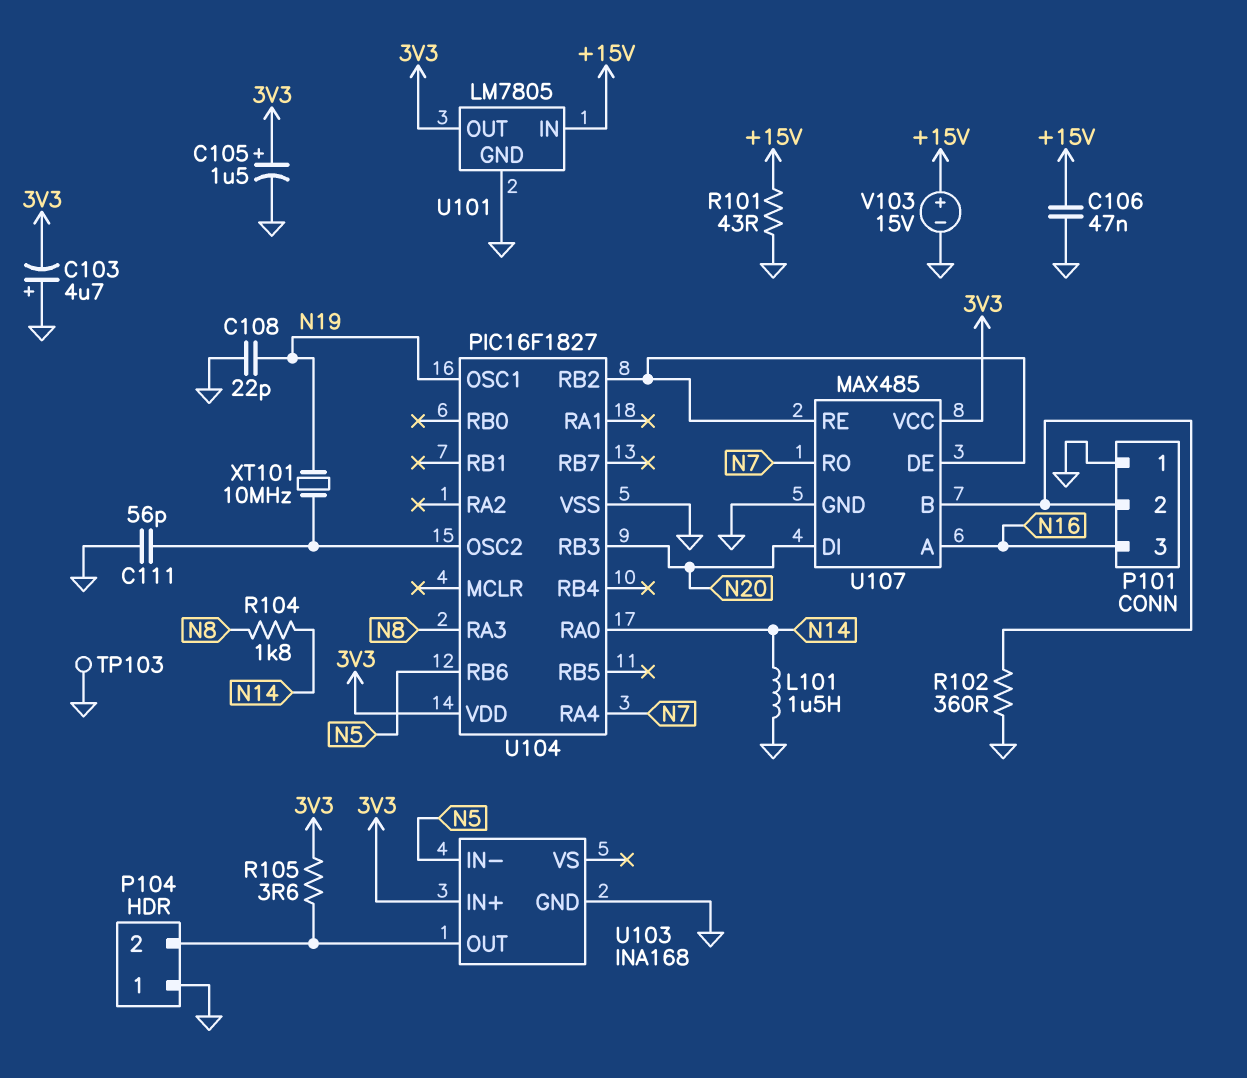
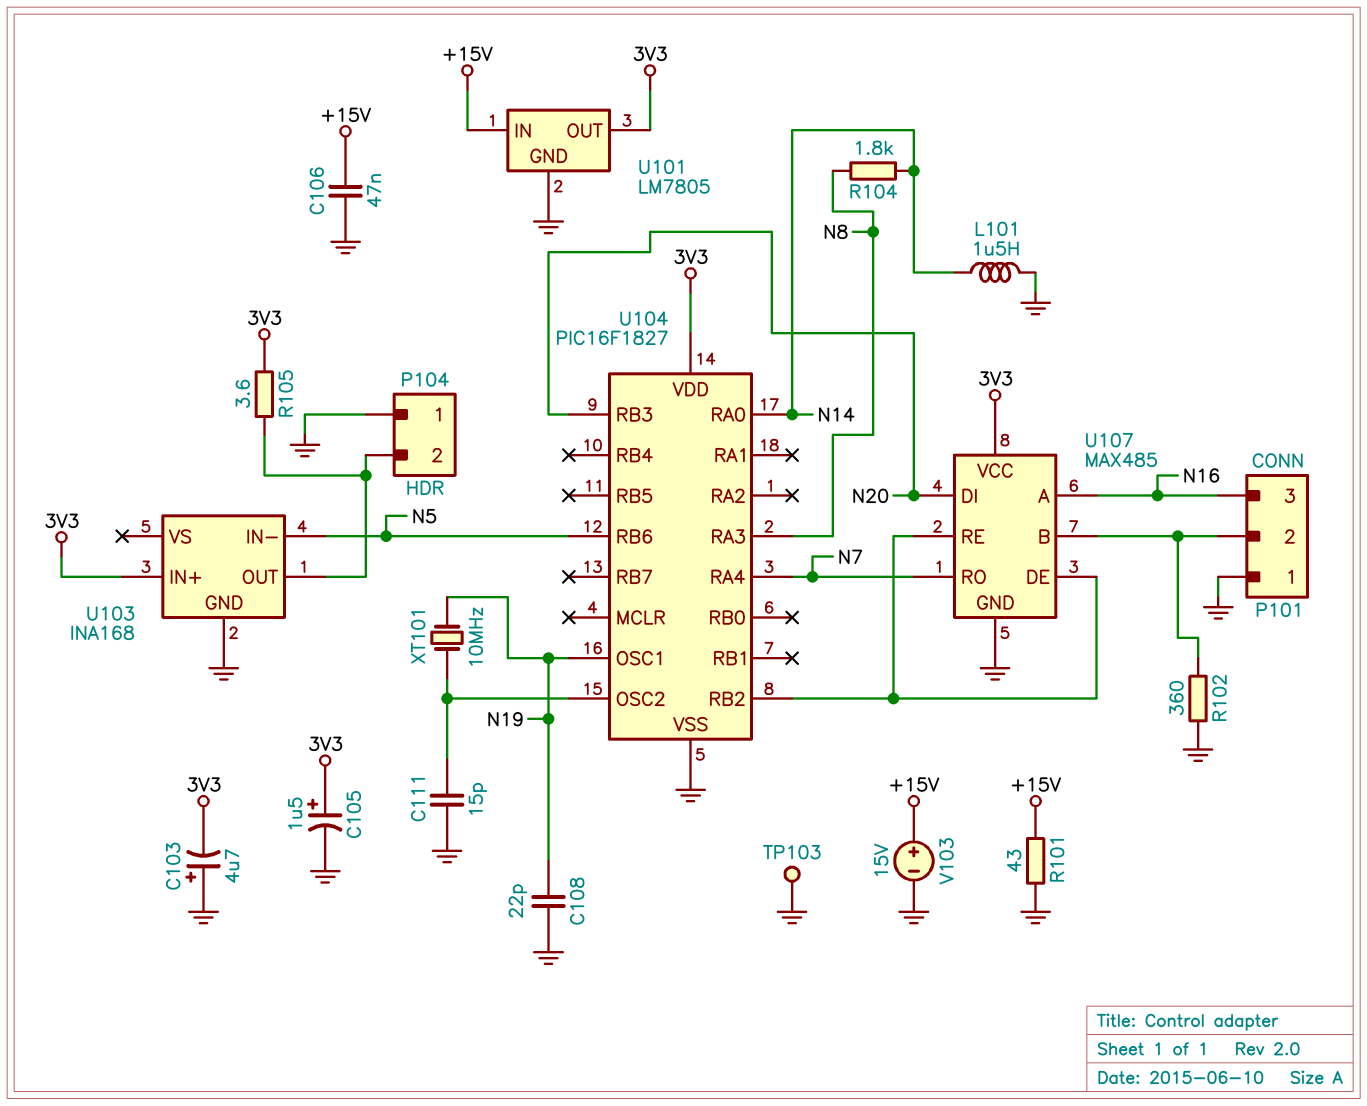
C111: 56pF (GND, U104/OSC2) -> 15pF (GND, U104/OSC2)

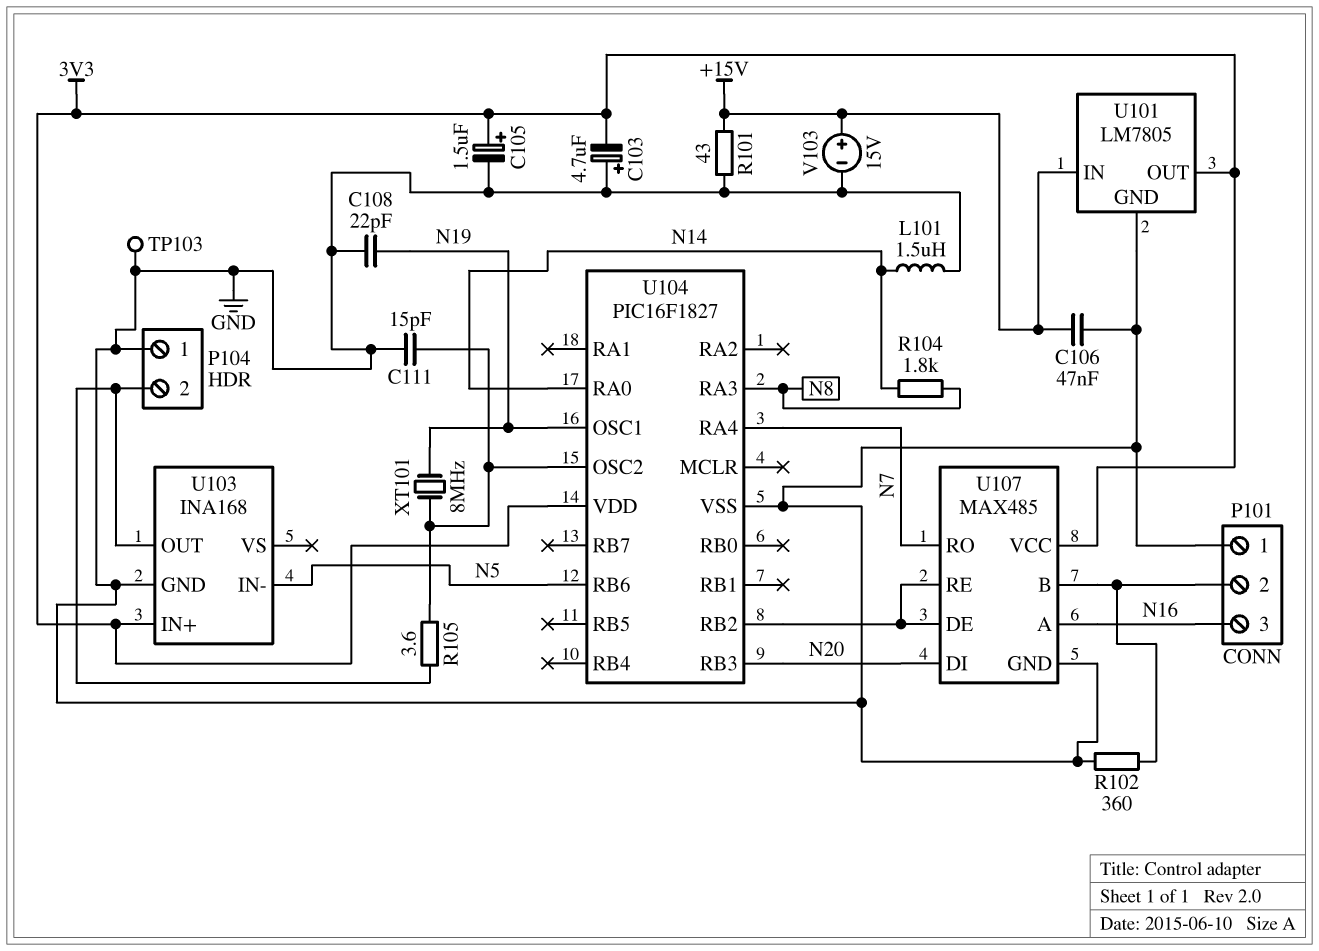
R105: 3.6 (3V3, P104/2) -> 3.6 (P104/2, U104/OSC2)
XT101: 10MHz (N19, U104/OSC2) -> 8MHz (N19, U104/OSC2)

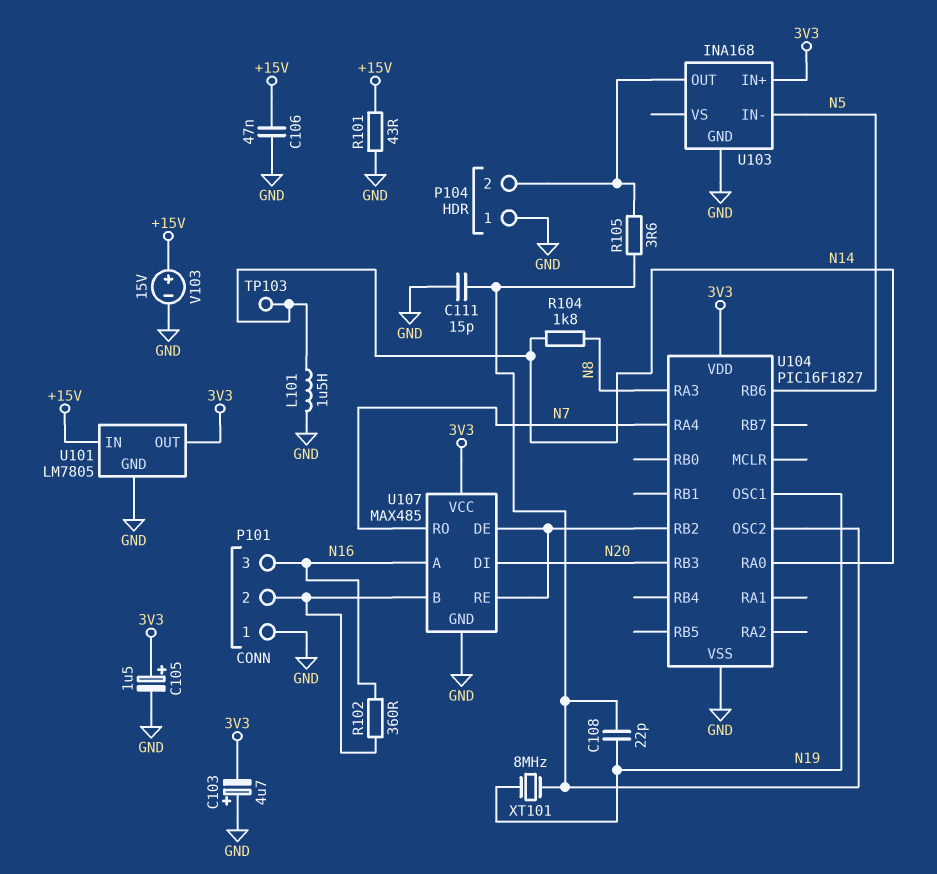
C108: 22pF (GND, N19) -> 22pF (N19, U104/OSC2)
R102: 360 (GND, P101/2) -> 360 (N16, P101/2)
TP103: test point (GND) -> test point (N14)

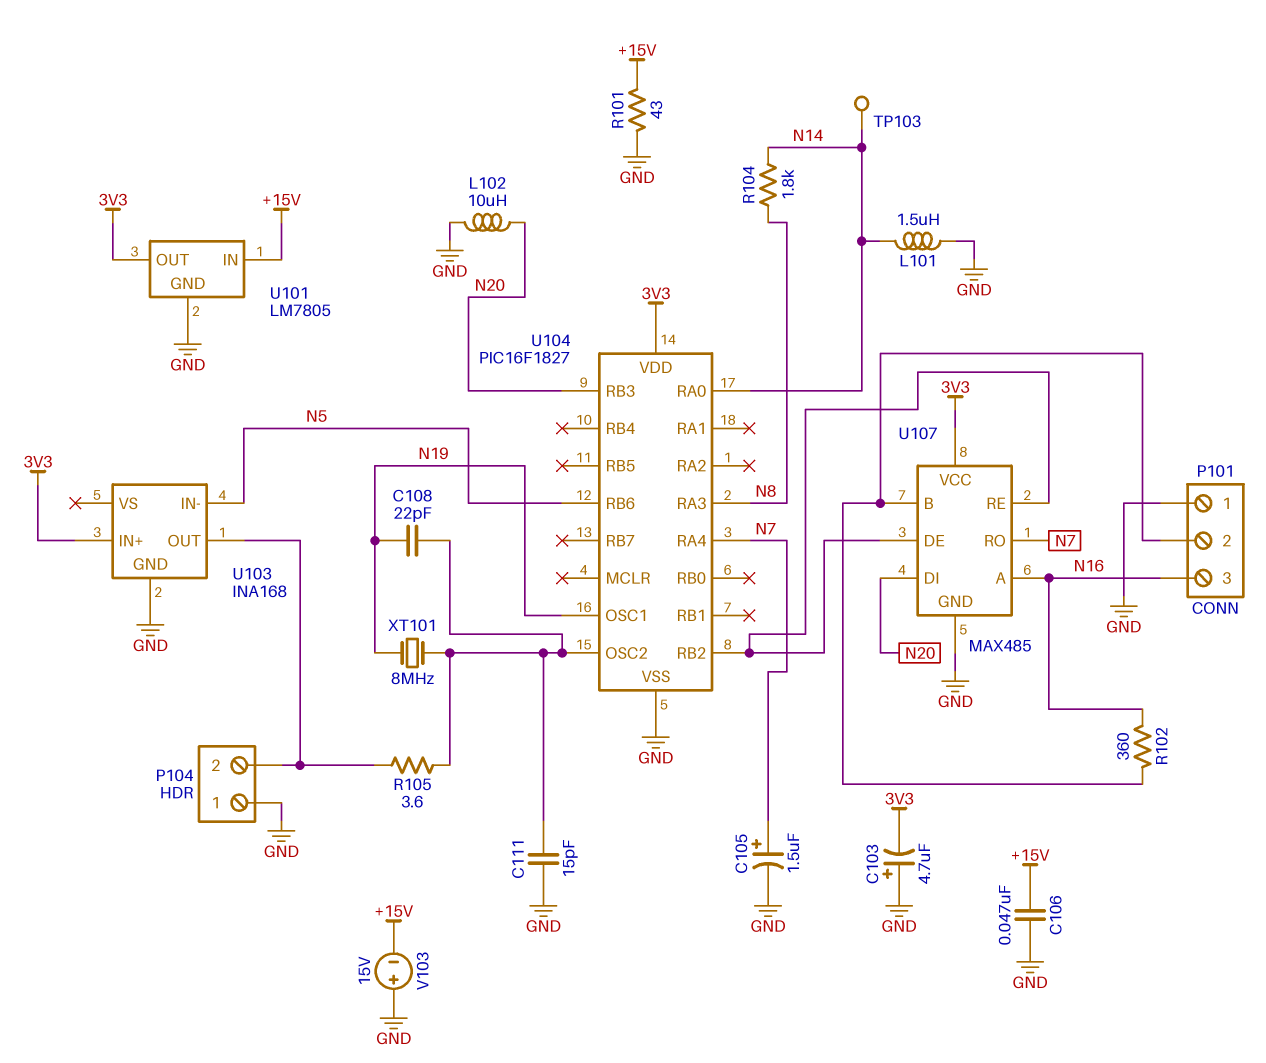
C105: 1.5uF (plus 3V3, minus GND) -> 1.5uF (plus N7, minus GND)
L102: none -> 10uH (GND, N20)
V103: 15V (plus +15V, minus GND) -> 15V (plus GND, minus +15V)

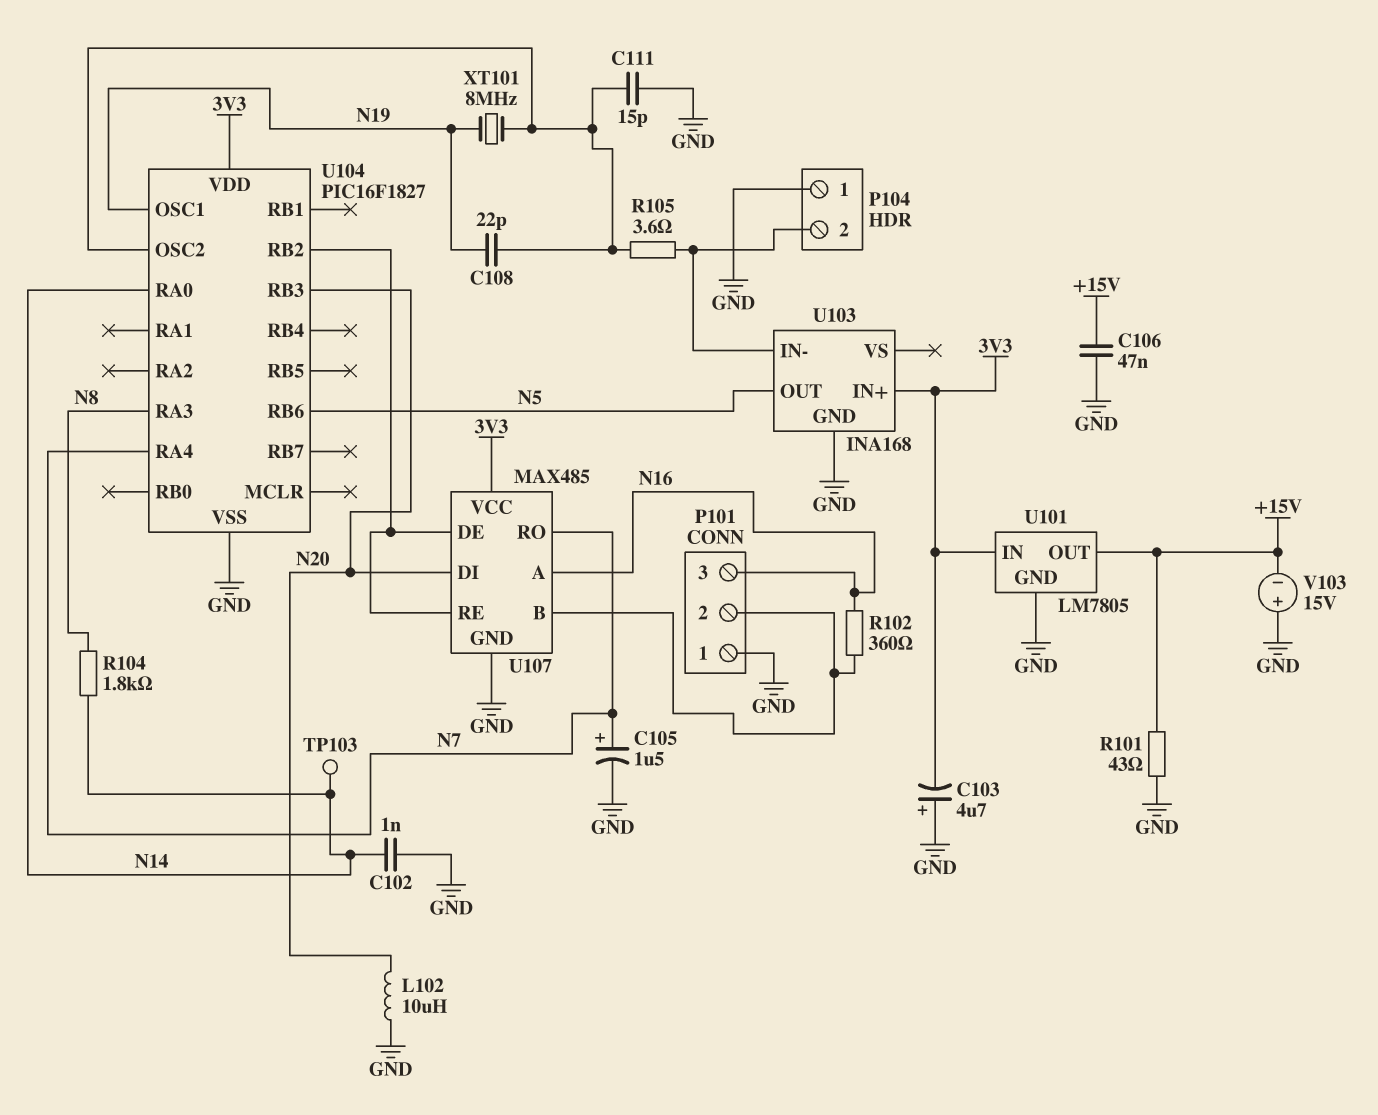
C102: none -> 1nF (GND, N14)
L101: 1.5uH (GND, N14) -> none
U101 pin IN: +15V -> 3V3
U101 pin OUT: 3V3 -> +15V
U103 pin IN-: N5 -> P104/2
U103 pin OUT: P104/2 -> N5

